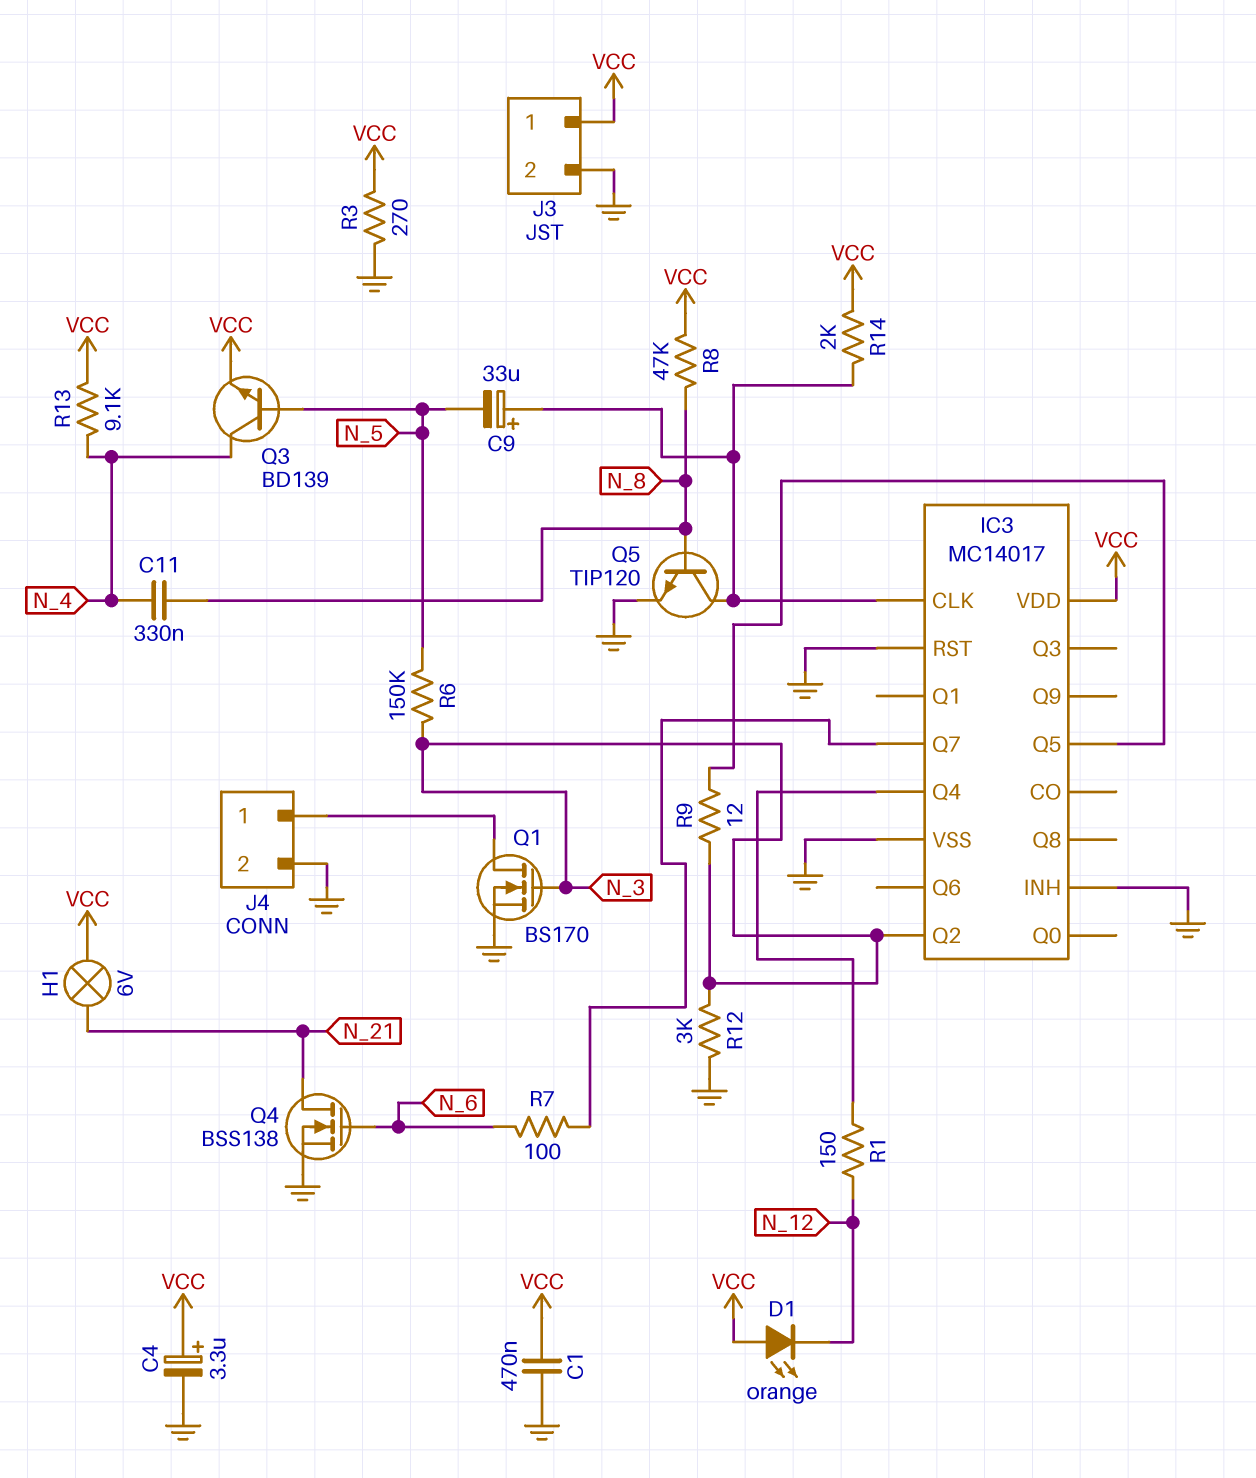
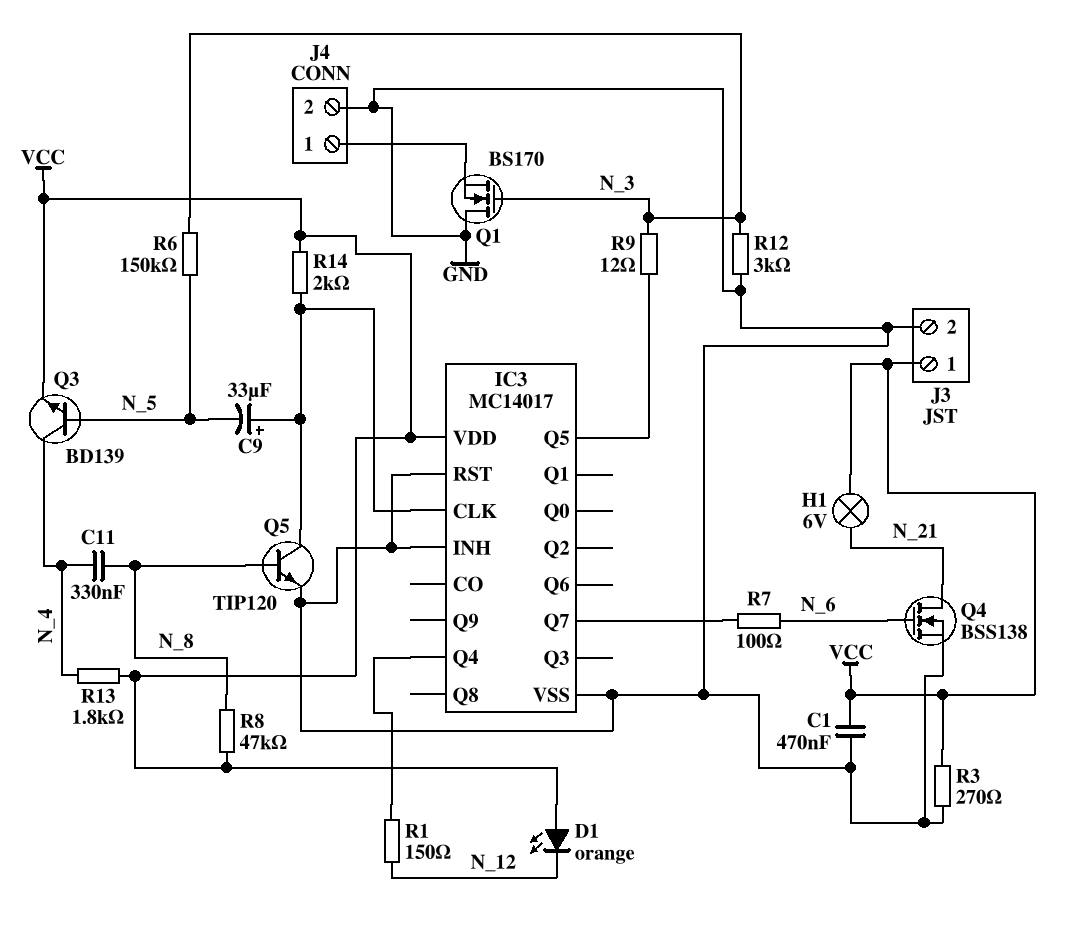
C4: 3.3uF (plus VCC, minus GND) -> none
IC3 pin Q2: N_3 -> none
Q1: NMOS BS170 (G N_3, D J4/1, S GND) -> NMOS BS170 (G N_3, D GND, S J4/1)
R13: 9.1k (N_4, VCC) -> 1.8k (N_4, VCC)

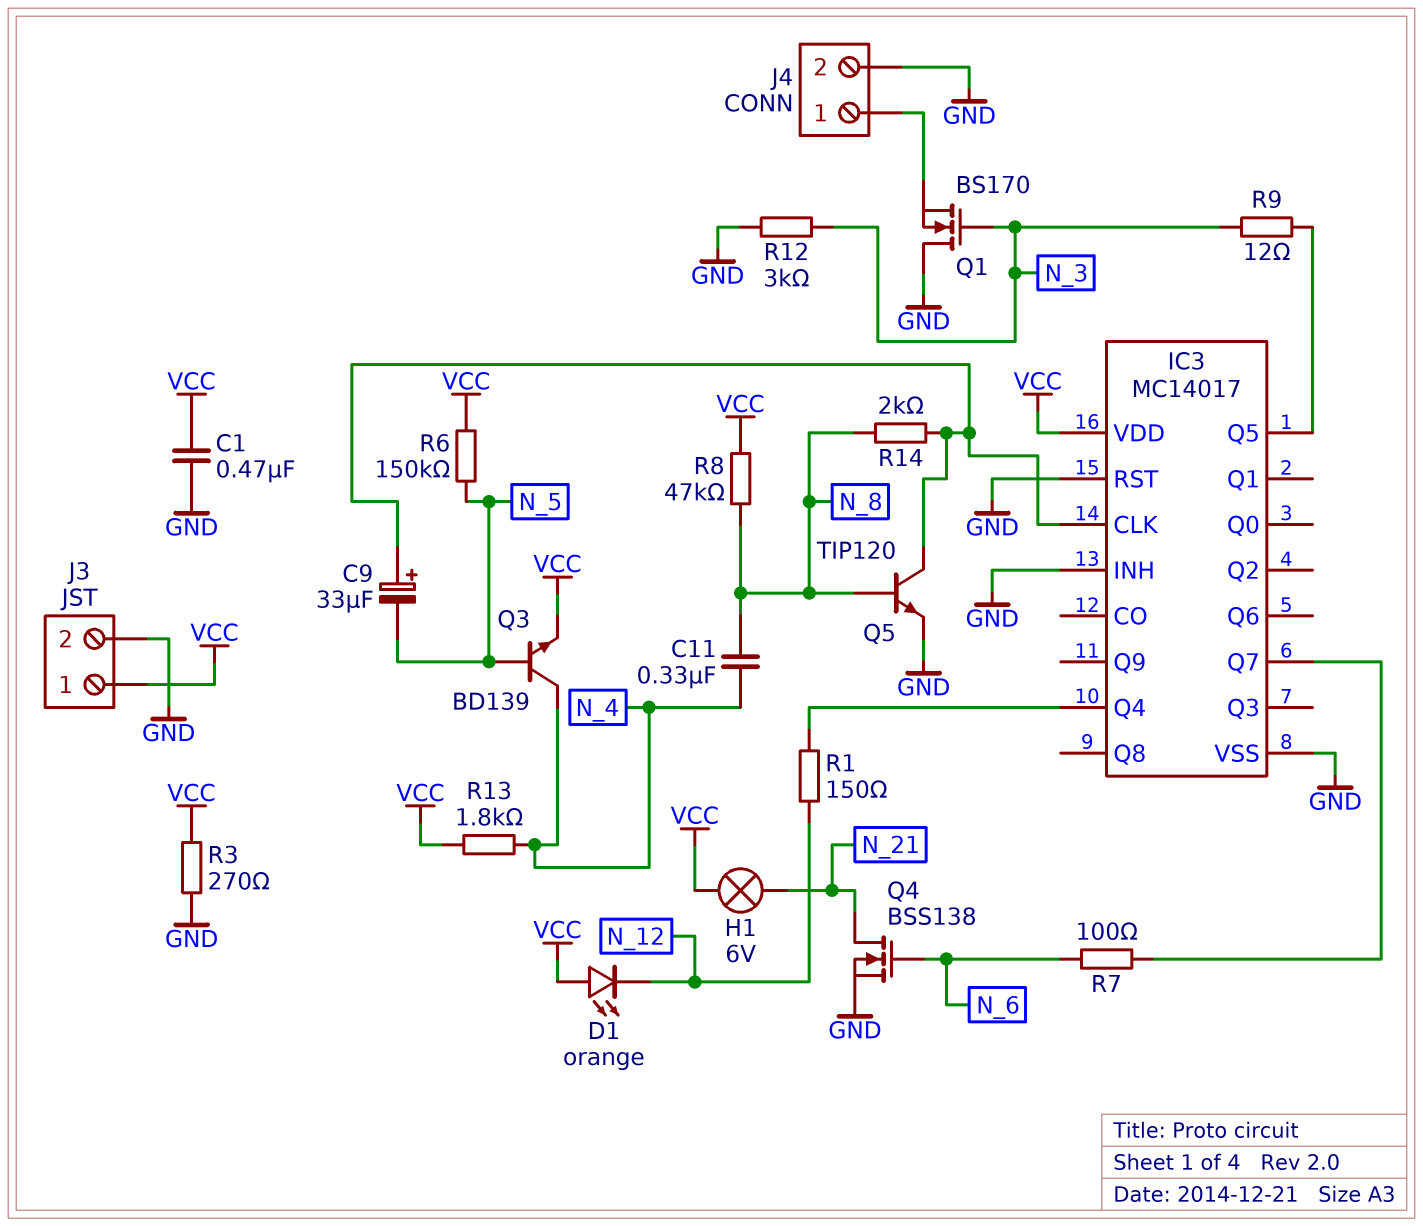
R6: 150k (N_3, N_5) -> 150k (N_5, VCC)
R14: 2k (IC3/CLK, VCC) -> 2k (IC3/CLK, N_8)

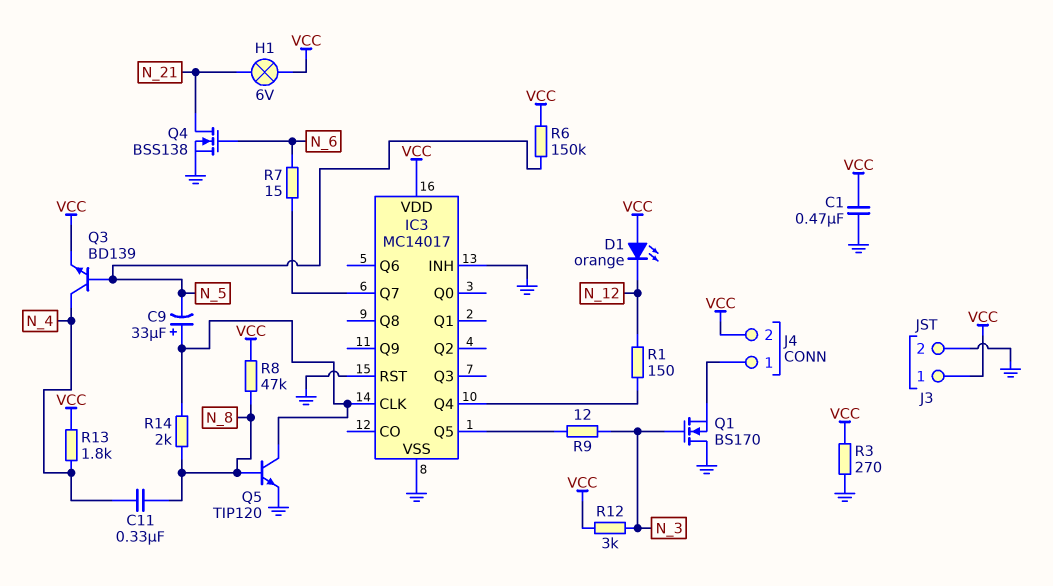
J4 pin 2: GND -> VCC
R7: 100 (IC3/Q7, N_6) -> 15 (IC3/Q7, N_6)
R12: 3k (GND, N_3) -> 3k (N_3, VCC)

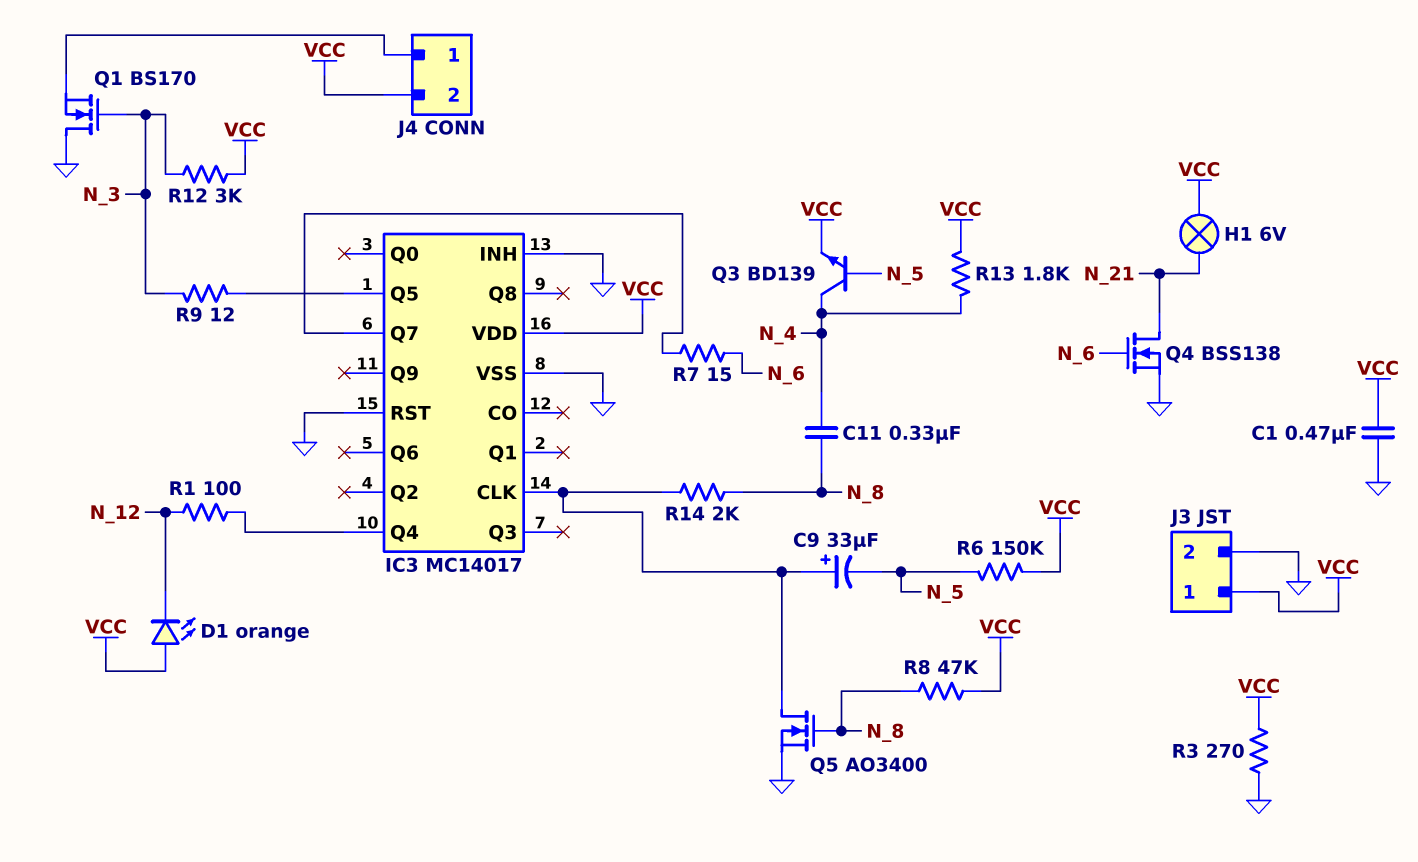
Q5: NPN TIP120 (B N_8, C IC3/CLK, E GND) -> NMOS AO3400 (G N_8, D IC3/CLK, S GND)
R1: 150 (IC3/Q4, N_12) -> 100 (IC3/Q4, N_12)

